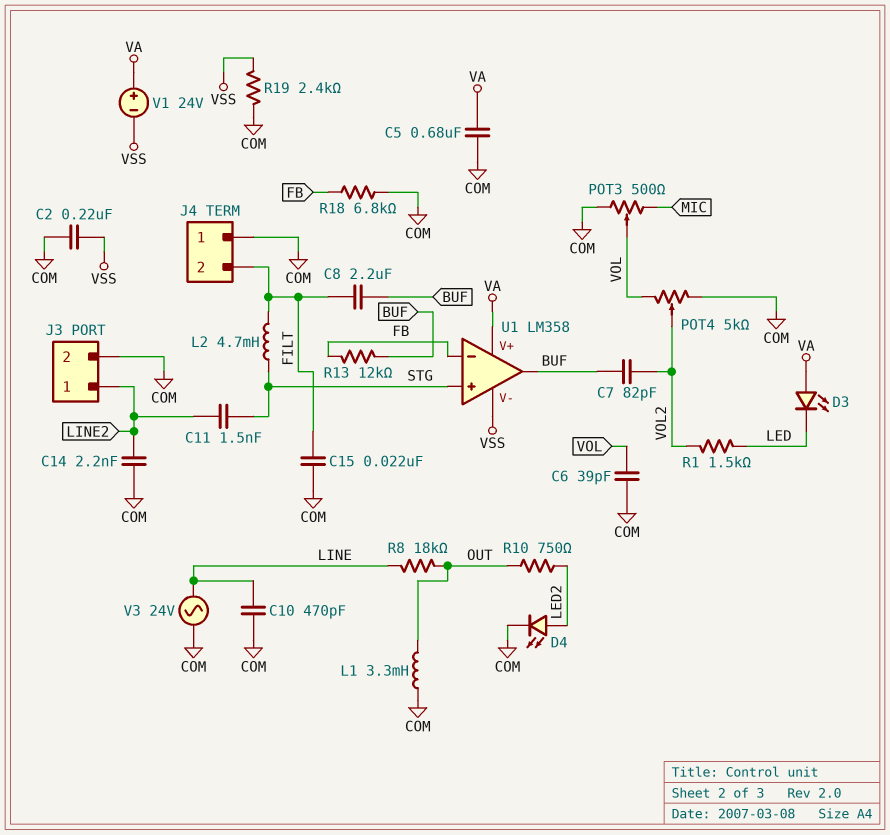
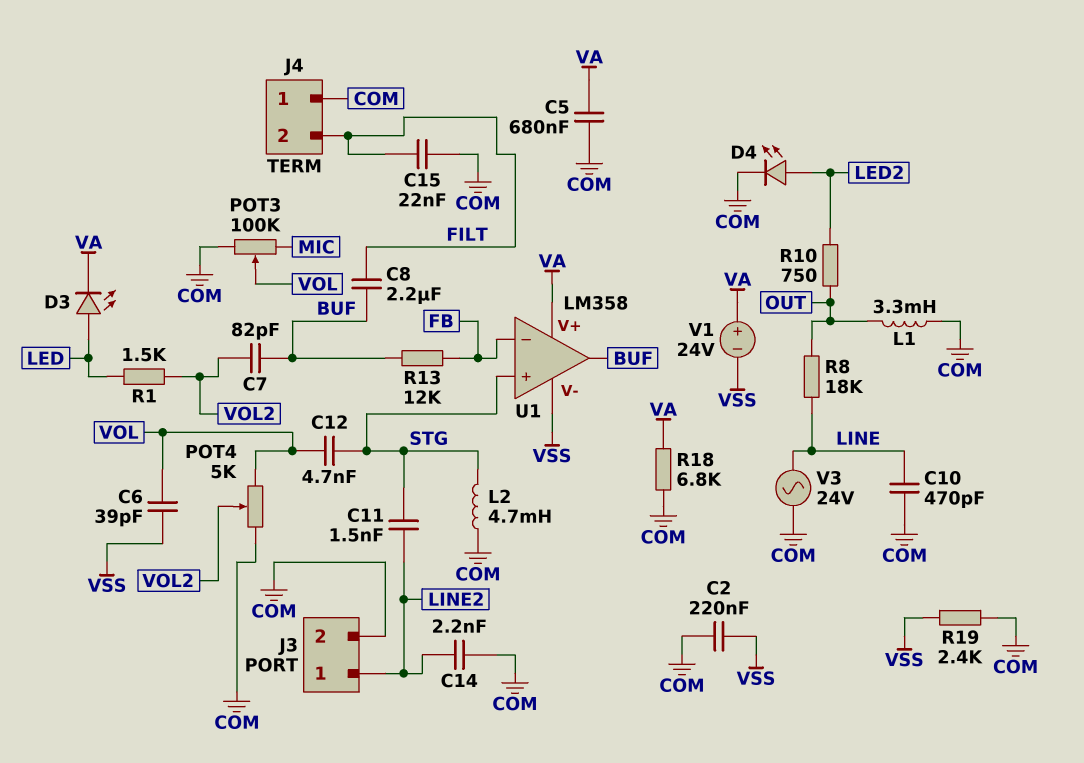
C6: 39pF (COM, VOL) -> 39pF (VOL, VSS)
C12: none -> 4.7nF (STG, VOL)
D3: LED (A VA, K LED) -> LED (A LED, K VA)
L2: 4.7mH (FILT, STG) -> 4.7mH (COM, STG)
POT3: 500 (COM, MIC, wiper VOL) -> 100k (COM, MIC, wiper VOL)
R18: 6.8k (COM, FB) -> 6.8k (COM, VA)

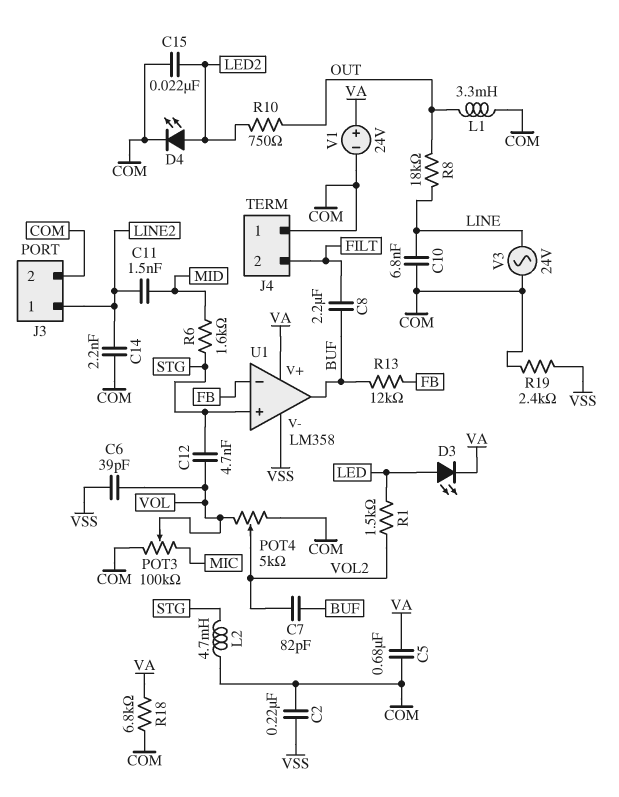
C10: 470pF (COM, LINE) -> 6.8nF (COM, LINE)
C11: 1.5nF (LINE2, STG) -> 1.5nF (LINE2, MID)
C15: 22nF (COM, FILT) -> 22nF (COM, LED2)
R6: none -> 1.6k (MID, STG)
V1: 24V (plus VA, minus VSS) -> 24V (plus VA, minus COM)

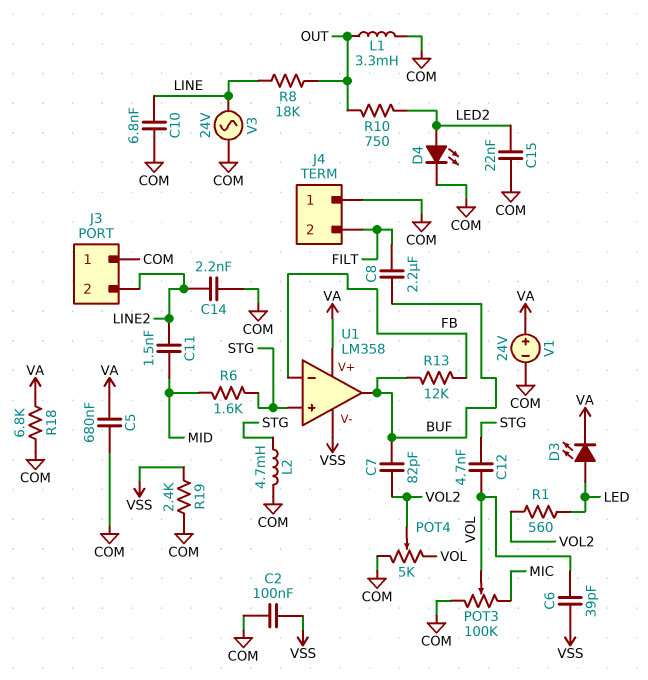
C2: 220nF (COM, VSS) -> 100nF (COM, VSS)
J3 pin 1: LINE2 -> COM
J3 pin 2: COM -> LINE2
R1: 1.5k (LED, VOL2) -> 560 (LED, VOL2)

